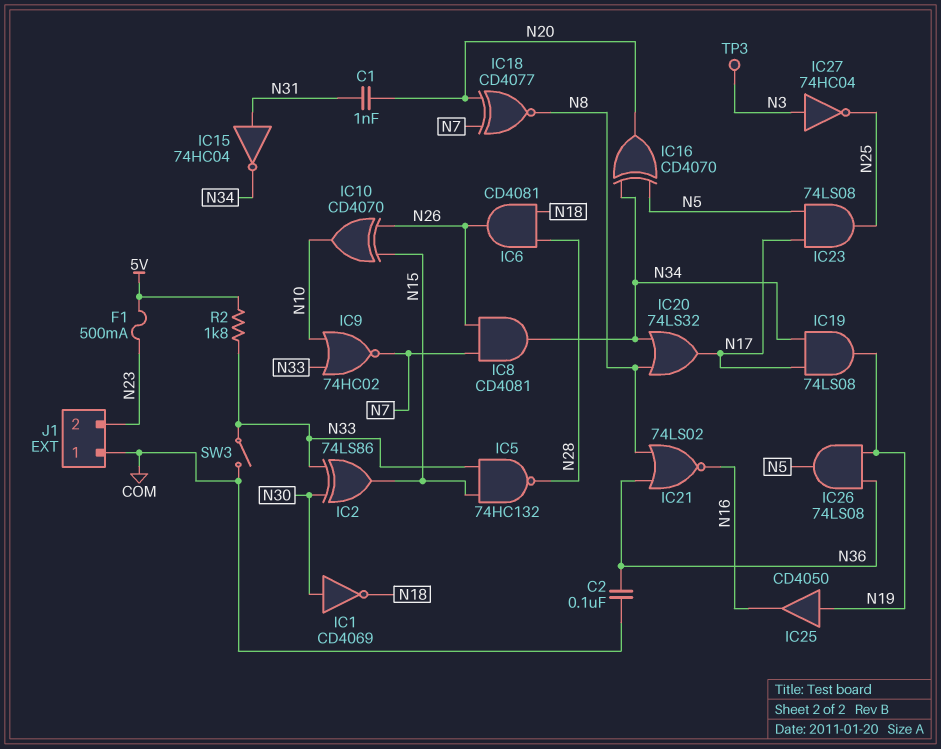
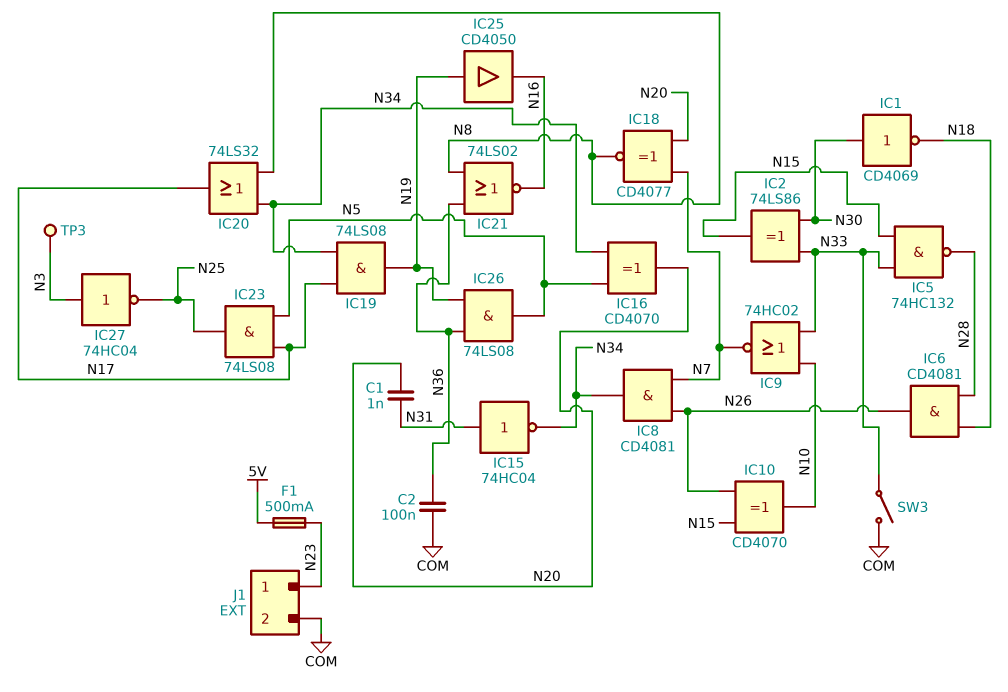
J1 pin 1: COM -> N23
J1 pin 2: N23 -> COM
R2: 1.8k (5V, N33) -> none

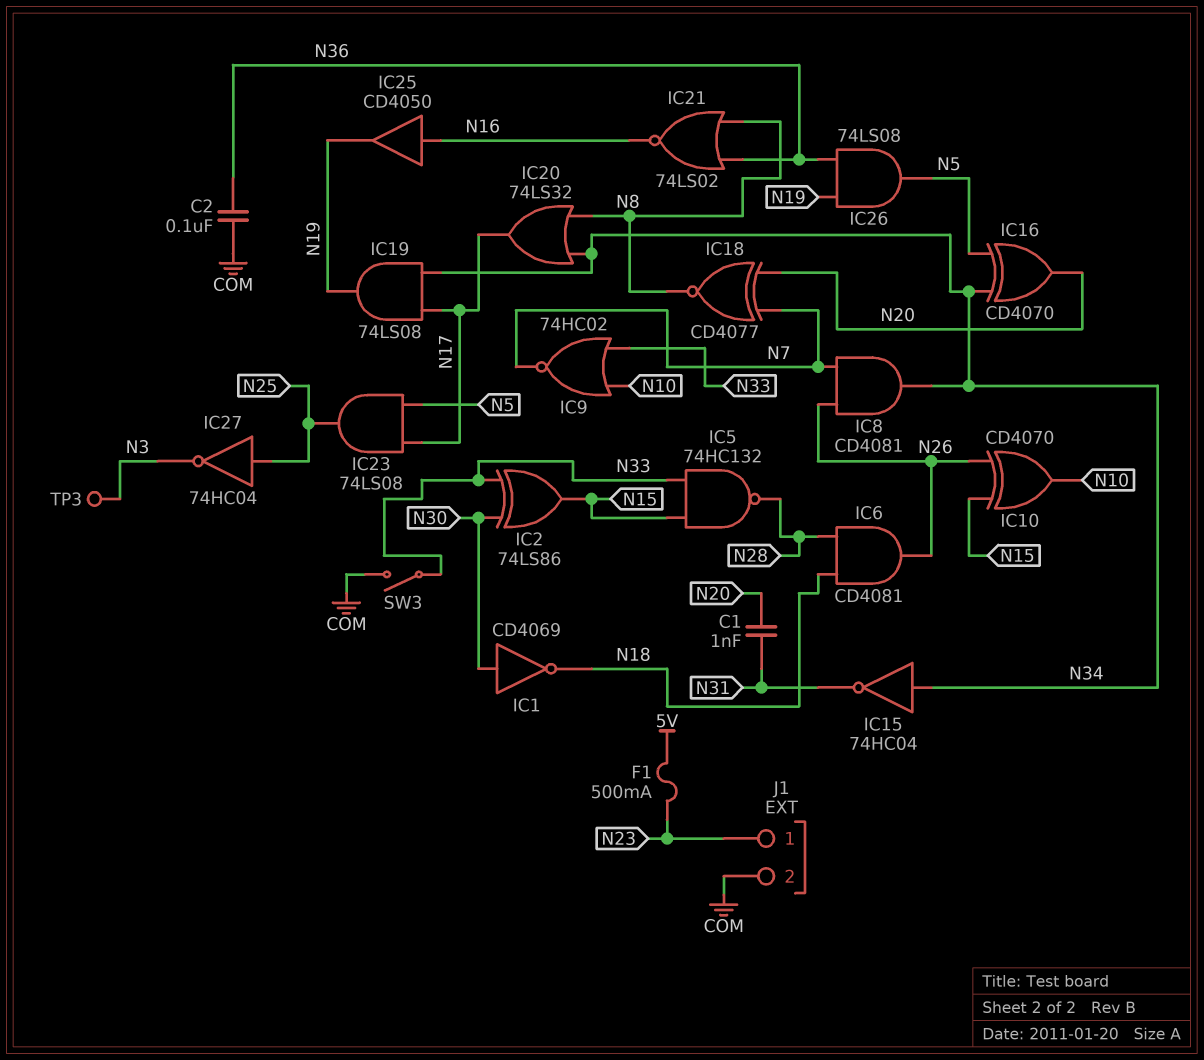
IC15: NOT 74HC04 (in N31, out N34) -> NOT 74HC04 (in N34, out N31)
IC25: buffer CD4050 (in N19, out N16) -> buffer CD4050 (in N16, out N19)
IC27: NOT 74HC04 (in N3, out N25) -> NOT 74HC04 (in N25, out N3)

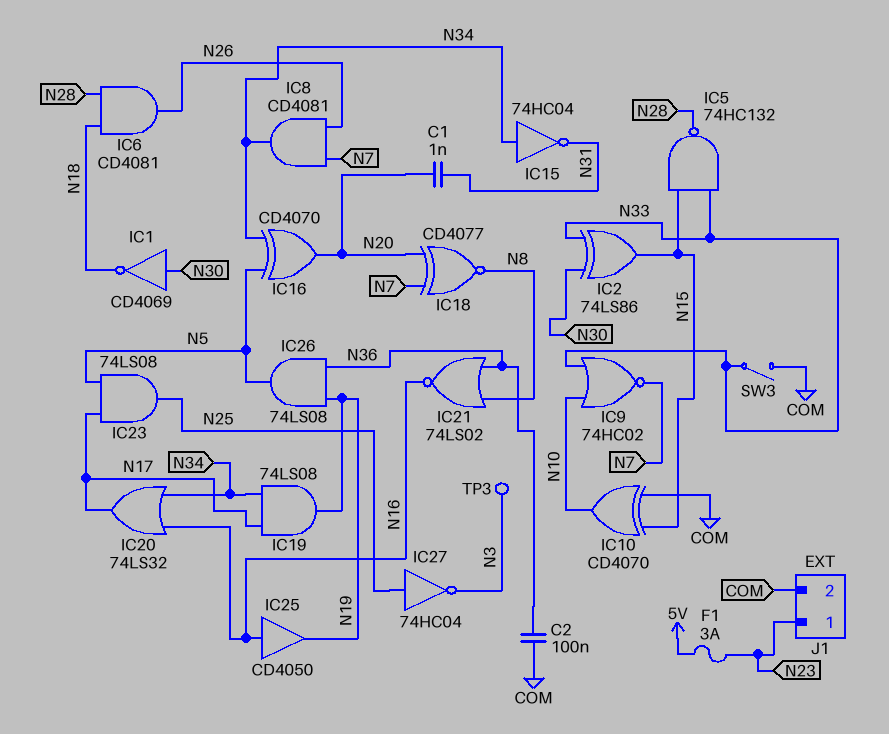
F1: 500mA (5V, N23) -> 3A (5V, N23)
IC10: XOR CD4070 (in N15, in N26, out N10) -> XOR CD4070 (in COM, in N15, out N10)
IC20: OR 74LS32 (in N8, in N34, out N17) -> OR 74LS32 (in N16, in N34, out N17)

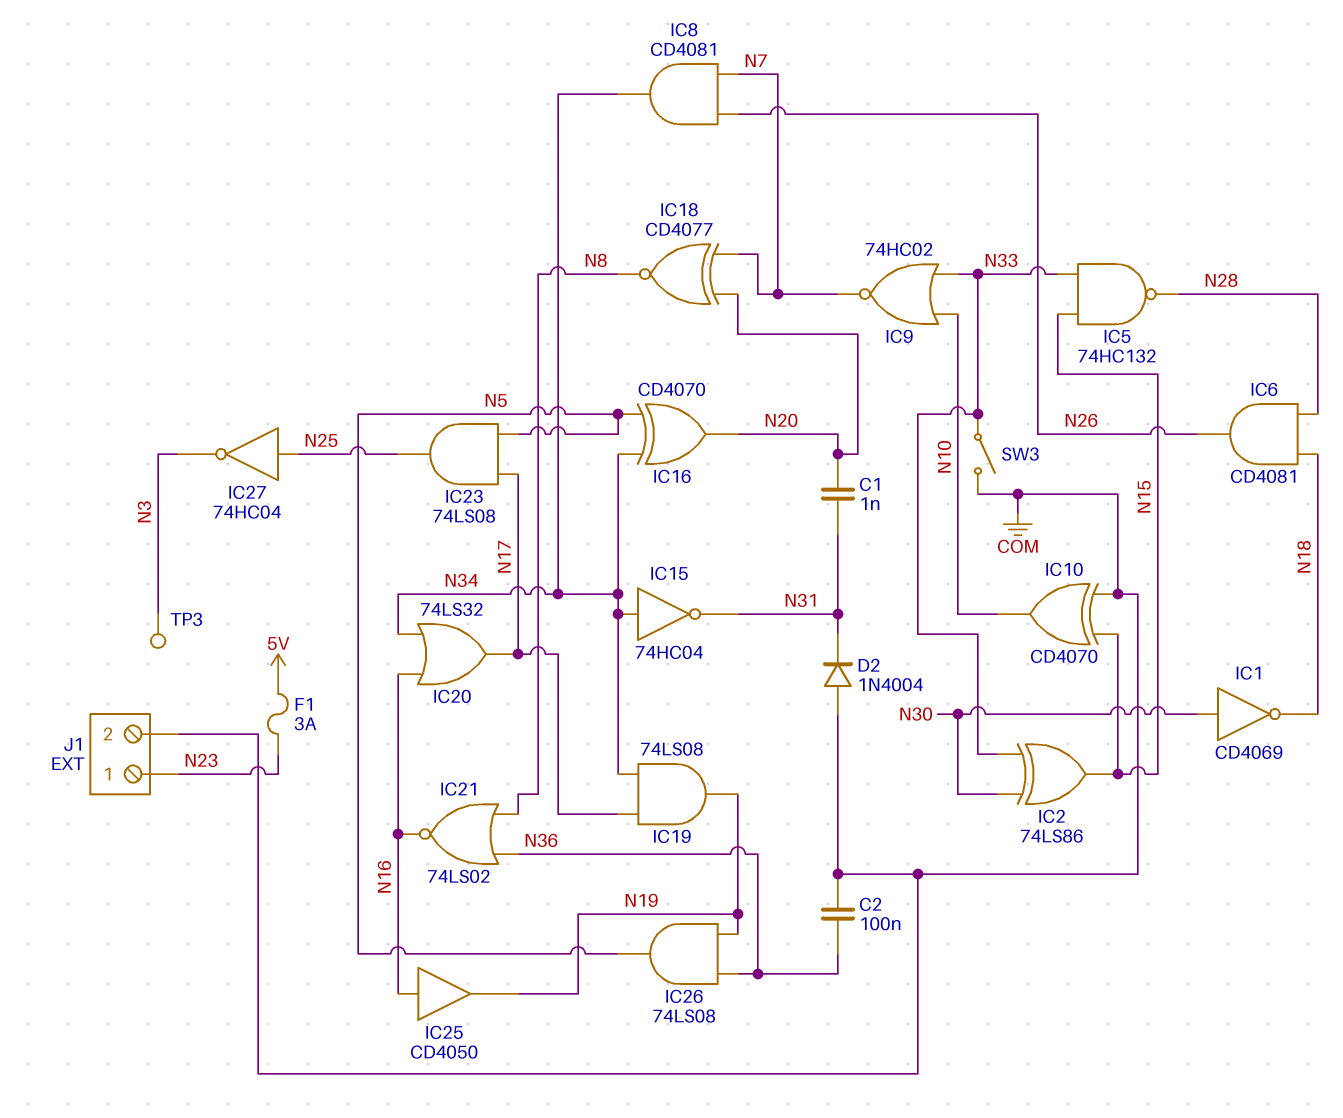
D2: none -> diode 1N4004 (A COM, K N31)

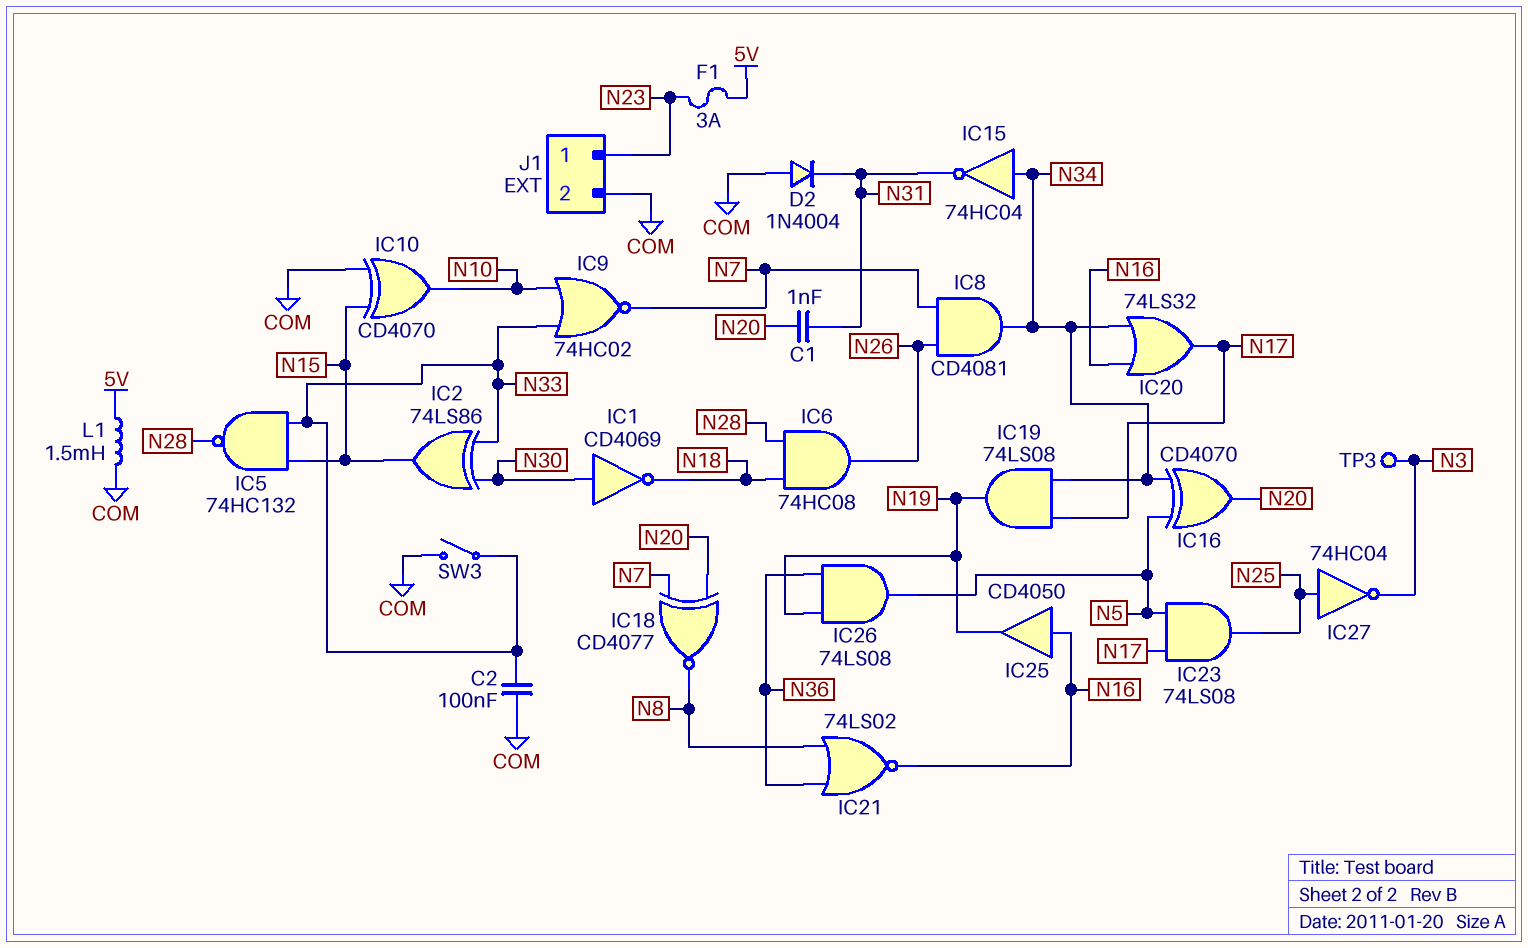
C2: 100nF (COM, N36) -> 100nF (COM, N33)
IC6: AND CD4081 (in N18, in N28, out N26) -> AND 74HC08 (in N18, in N28, out N26)
L1: none -> 1.5mH (5V, COM)

